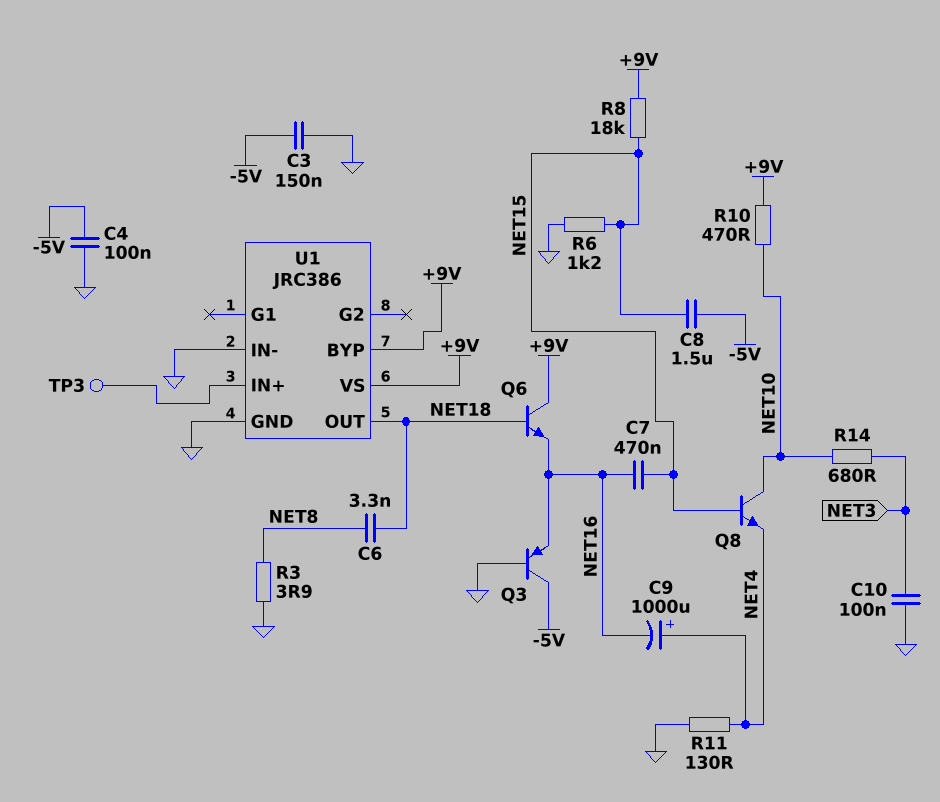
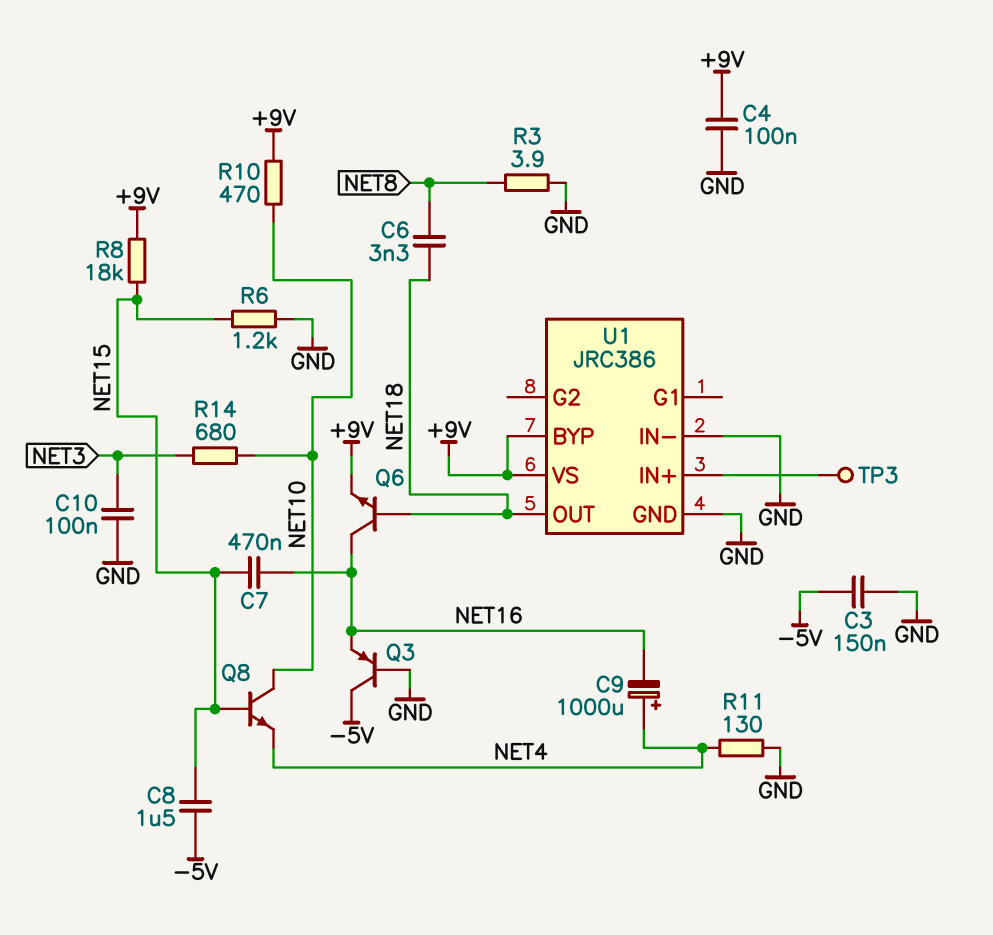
C4: 100nF (-5V, GND) -> 100nF (+9V, GND)
Q6: NPN (B NET18, C +9V, E NET16) -> NPN (B NET18, C NET16, E +9V)

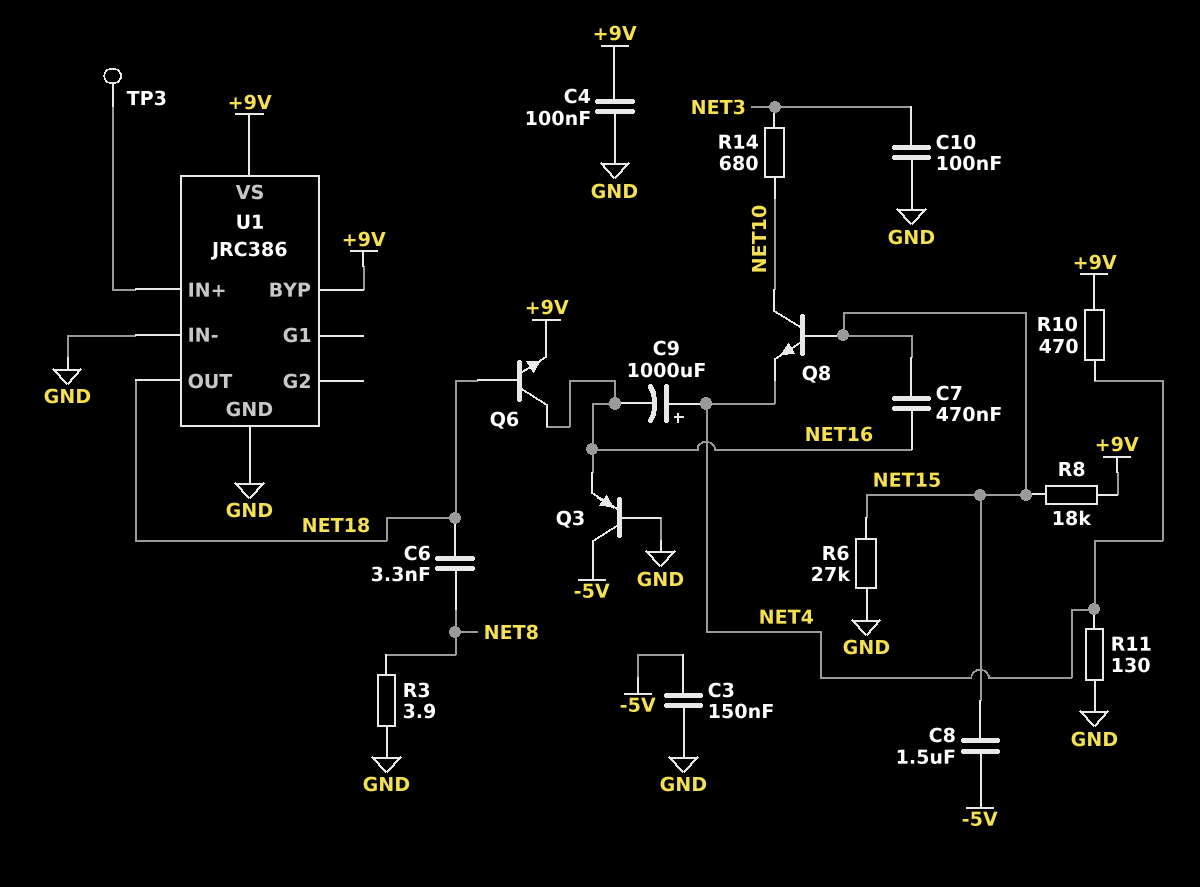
R6: 1.2k (GND, NET15) -> 27k (GND, NET15)
R10: 470 (+9V, NET10) -> 470 (+9V, NET4)

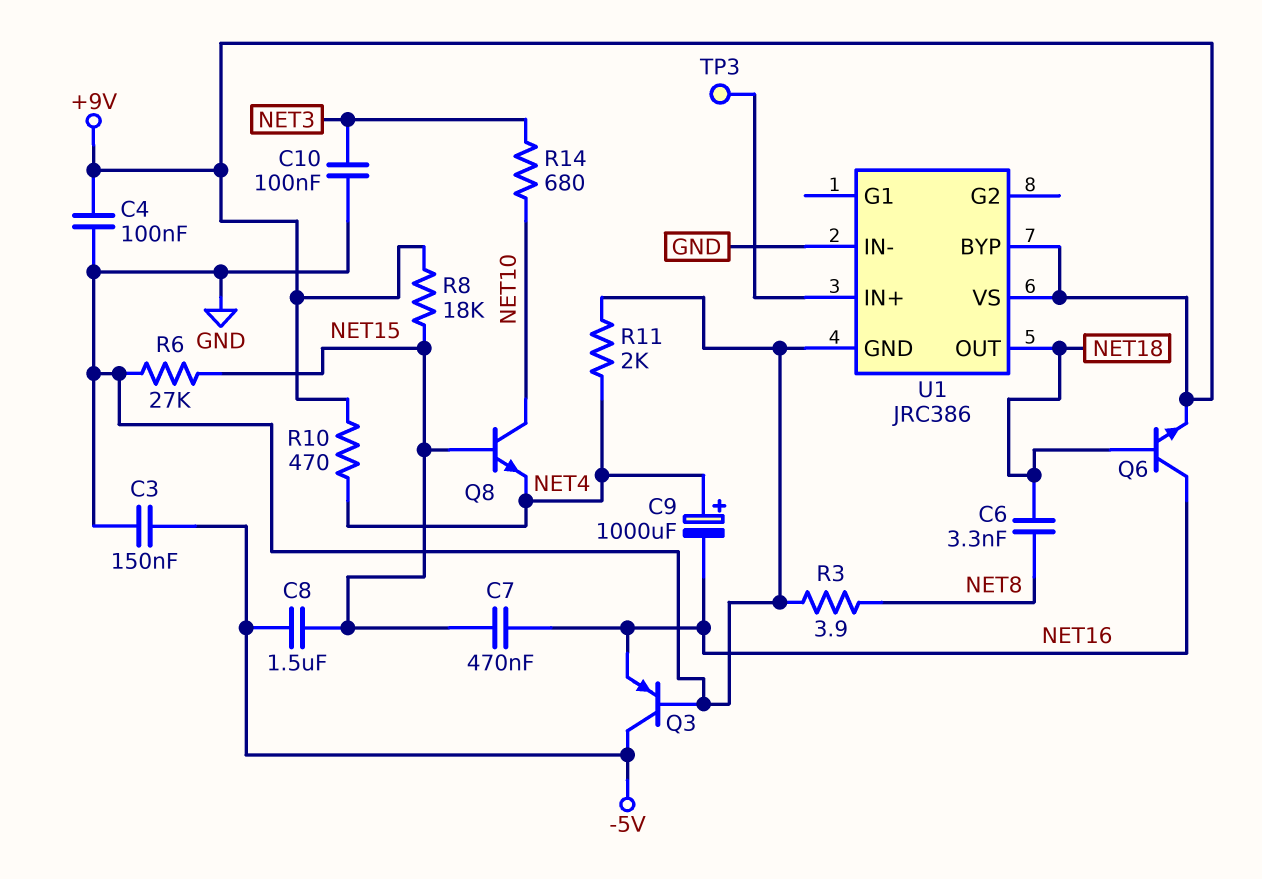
R11: 130 (GND, NET4) -> 2k (GND, NET4)

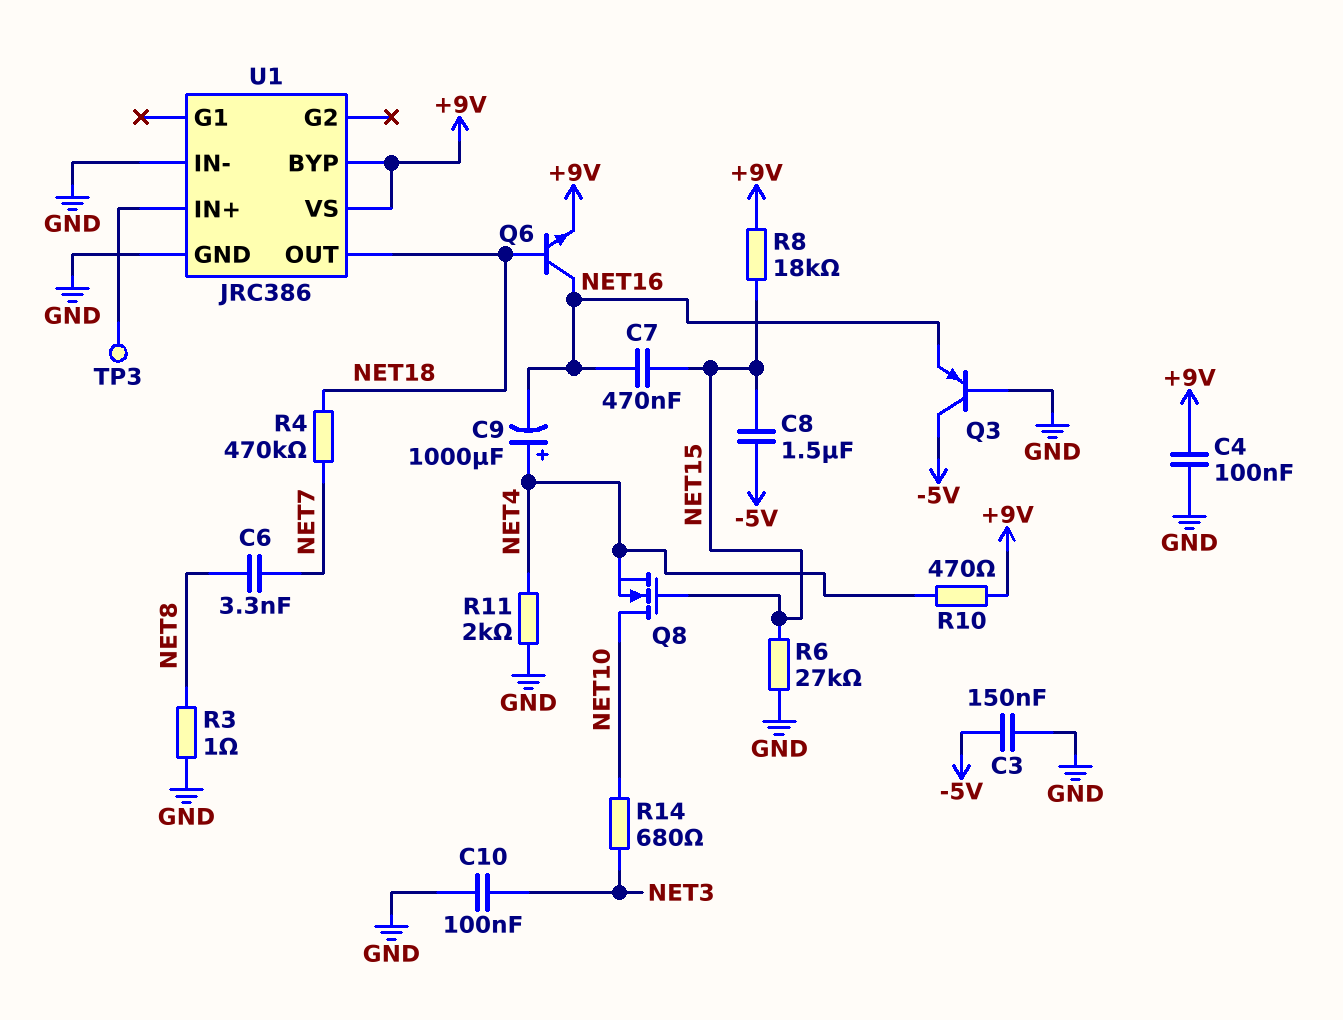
C6: 3.3nF (NET8, NET18) -> 3.3nF (NET7, NET8)
Q8: NPN (B NET15, C NET10, E NET4) -> NMOS (G NET15, D NET10, S NET4)
R3: 3.9 (GND, NET8) -> 1 (GND, NET8)
R4: none -> 470k (NET7, NET18)

